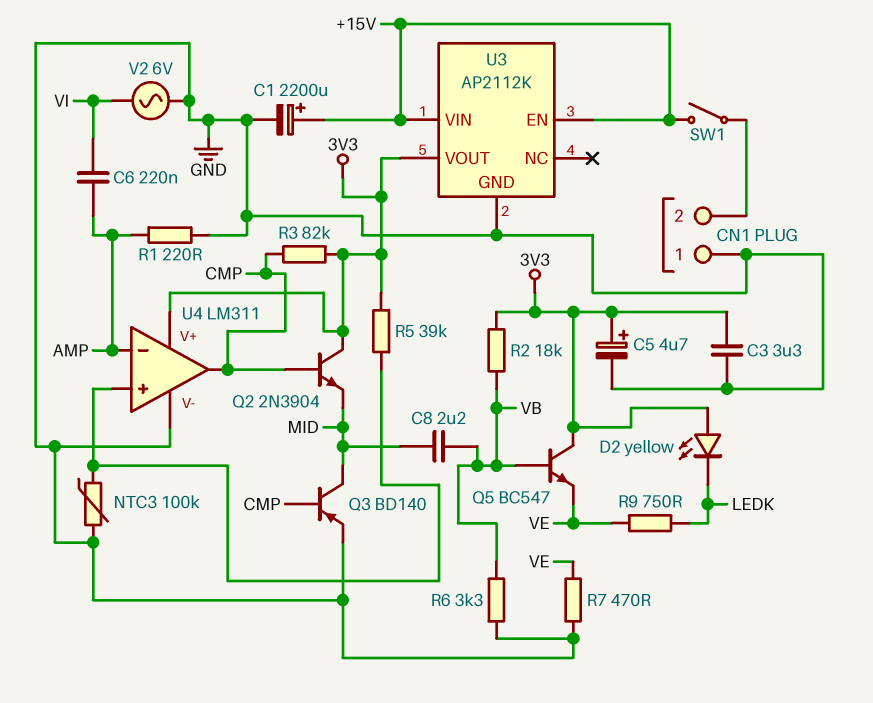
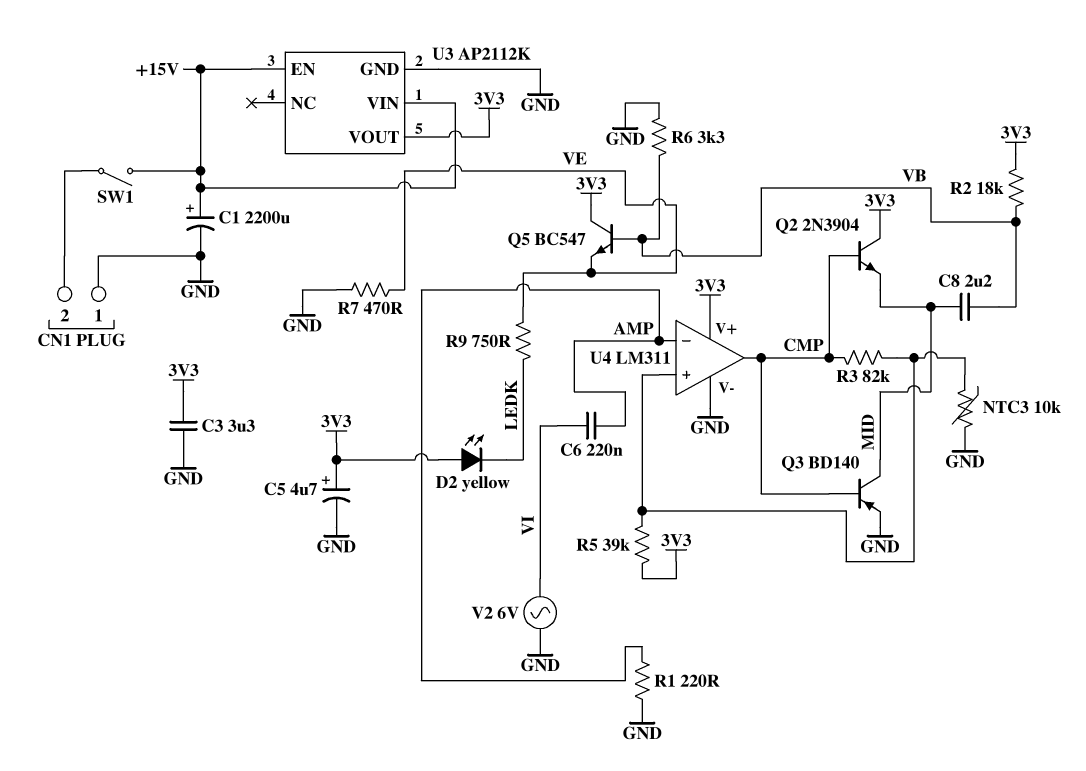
NTC3: 100k (GND, U4/in+) -> 10k (GND, U4/in+)
R3: 82k (3V3, CMP) -> 82k (CMP, U4/in+)

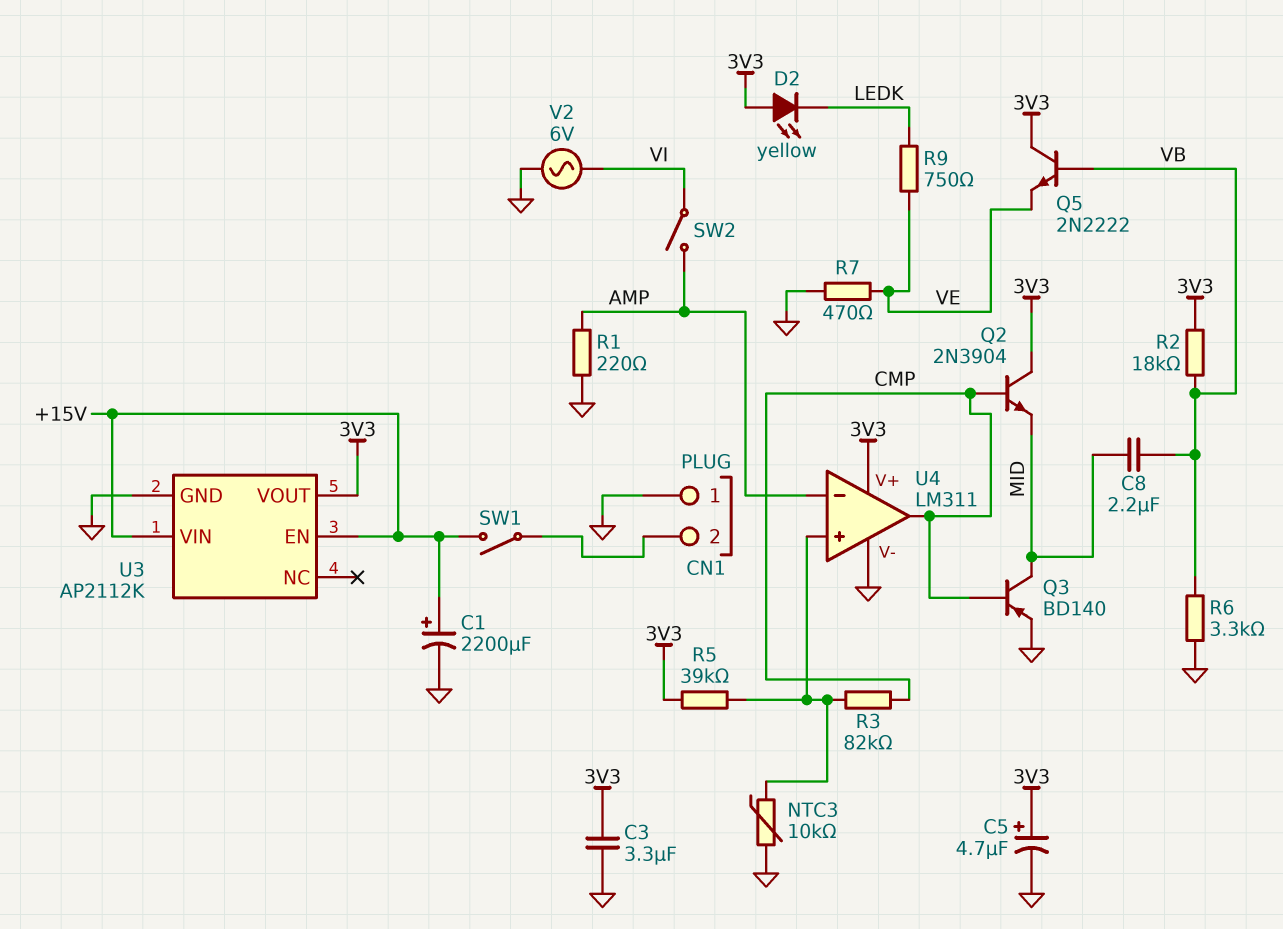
C6: 220nF (AMP, VI) -> none
Q5: NPN BC547 (B VB, C 3V3, E VE) -> NPN 2N2222 (B VB, C 3V3, E VE)
SW2: none -> switch (AMP, VI)

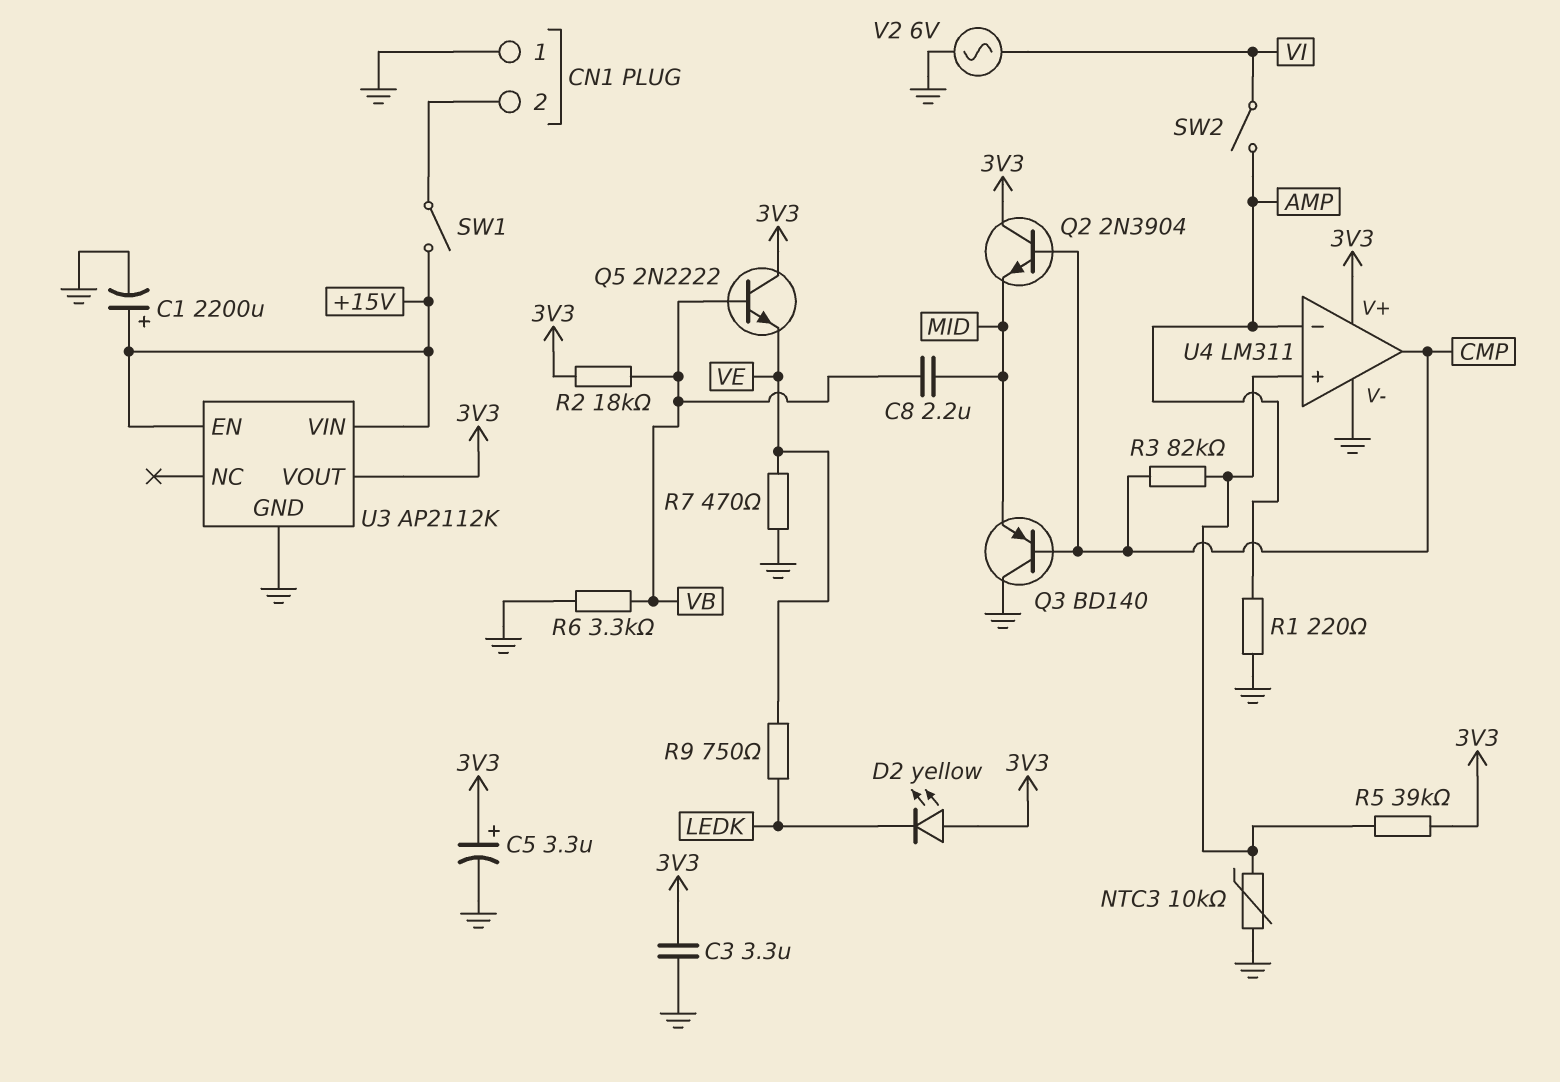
C5: 4.7uF (plus 3V3, minus GND) -> 3.3uF (plus 3V3, minus GND)
Q3: PNP BD140 (B CMP, C MID, E GND) -> PNP BD140 (B CMP, C GND, E MID)

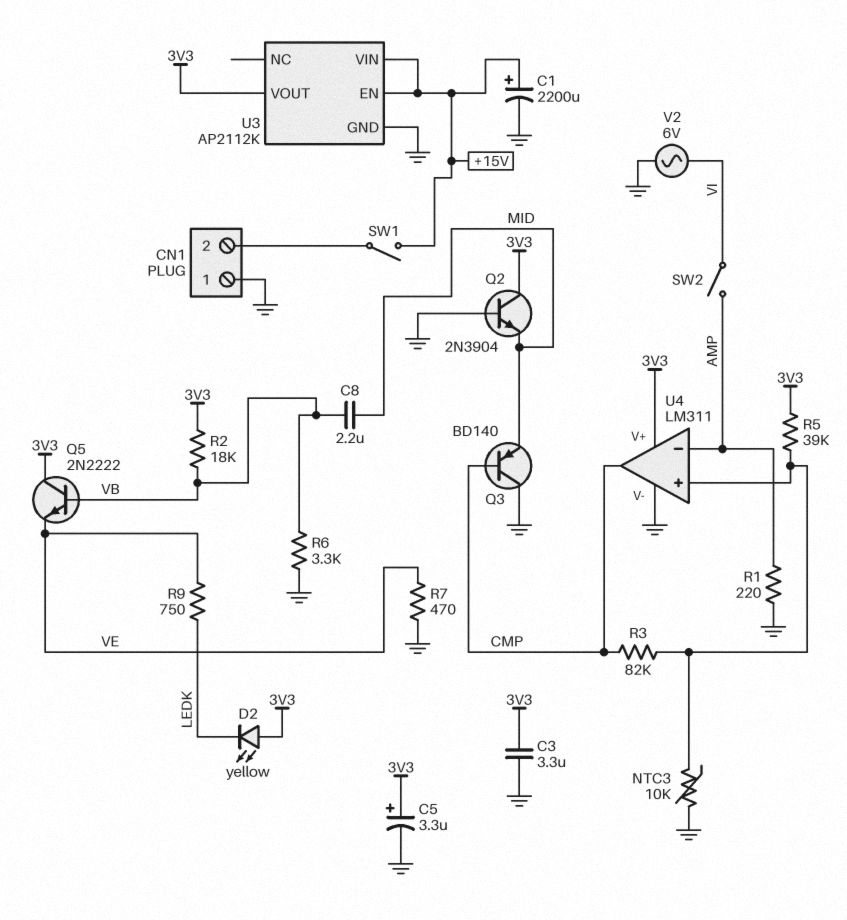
Q2: NPN 2N3904 (B CMP, C 3V3, E MID) -> NPN 2N3904 (B GND, C 3V3, E MID)

